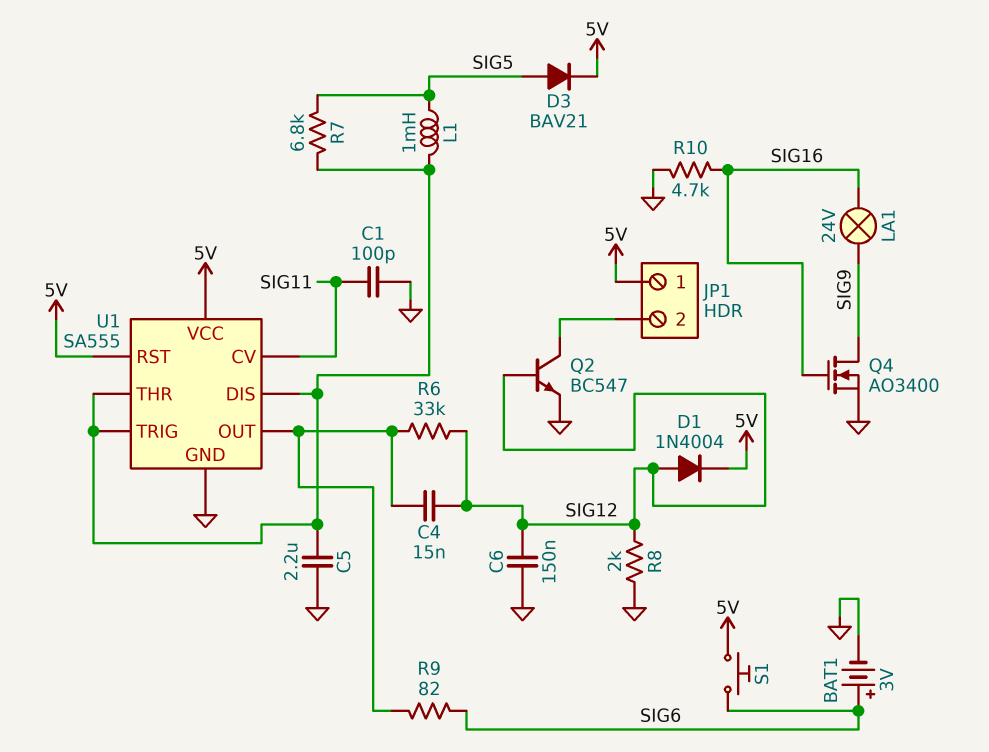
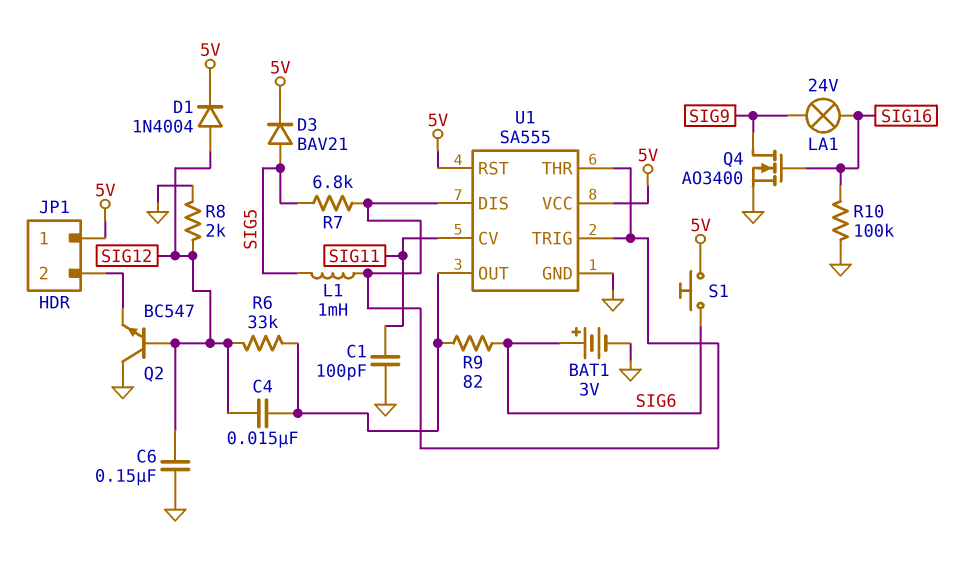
C5: 2.2uF (GND, U1/DIS) -> none
Q2: NPN BC547 (B SIG12, C JP1/2, E GND) -> NPN BC547 (B SIG12, C GND, E JP1/2)
R10: 4.7k (GND, SIG16) -> 100k (GND, SIG16)

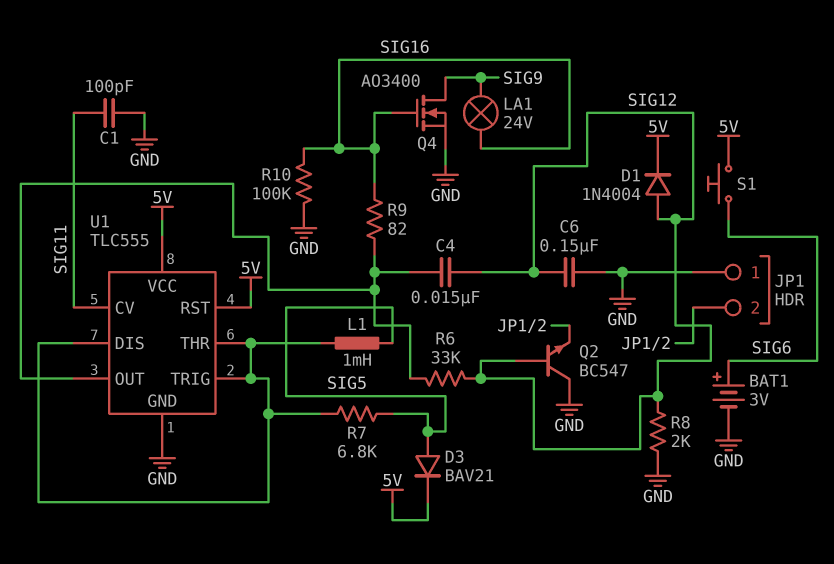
JP1 pin 1: 5V -> GND
R9: 82 (SIG6, U1/OUT) -> 82 (SIG16, U1/OUT)
U1: SA555 -> TLC555

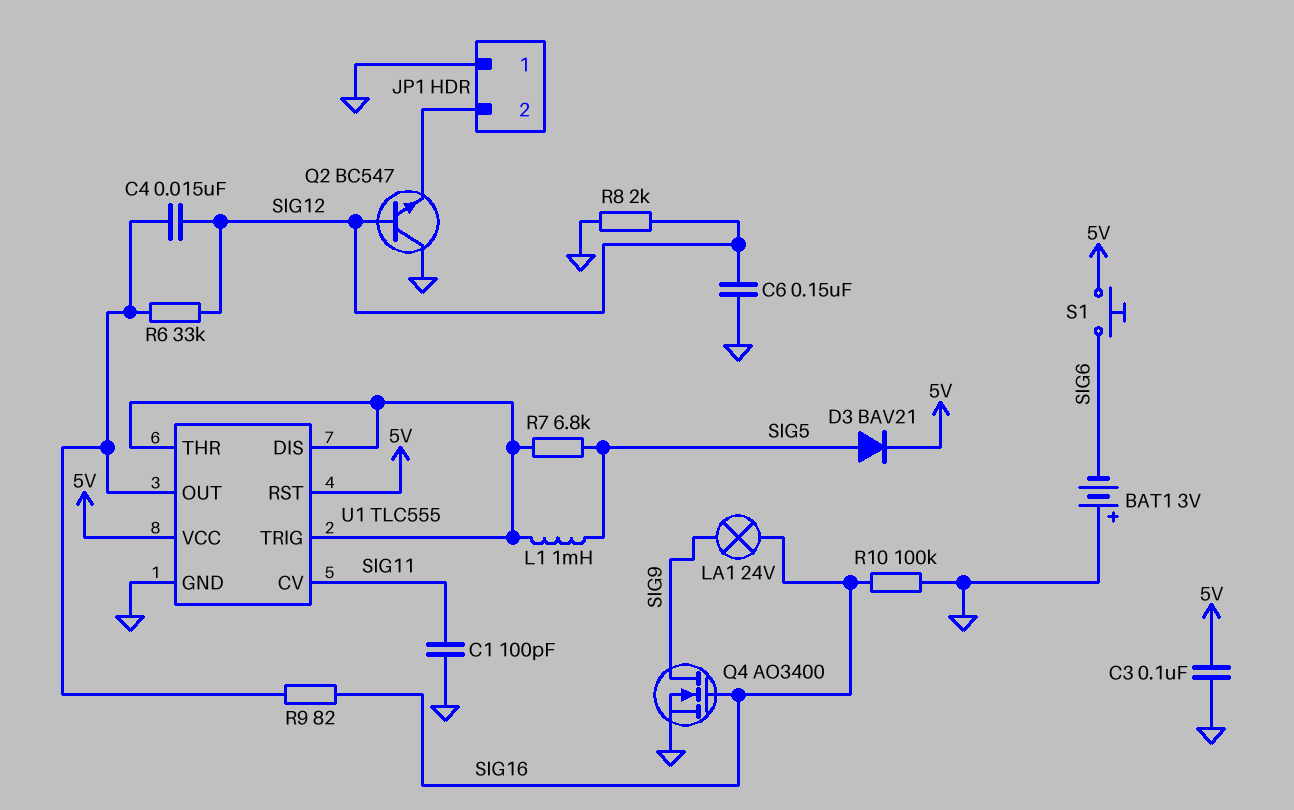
BAT1: 3V (plus SIG6, minus GND) -> 3V (plus GND, minus SIG6)
C3: none -> 100nF (5V, GND)
D1: diode 1N4004 (A SIG12, K 5V) -> none

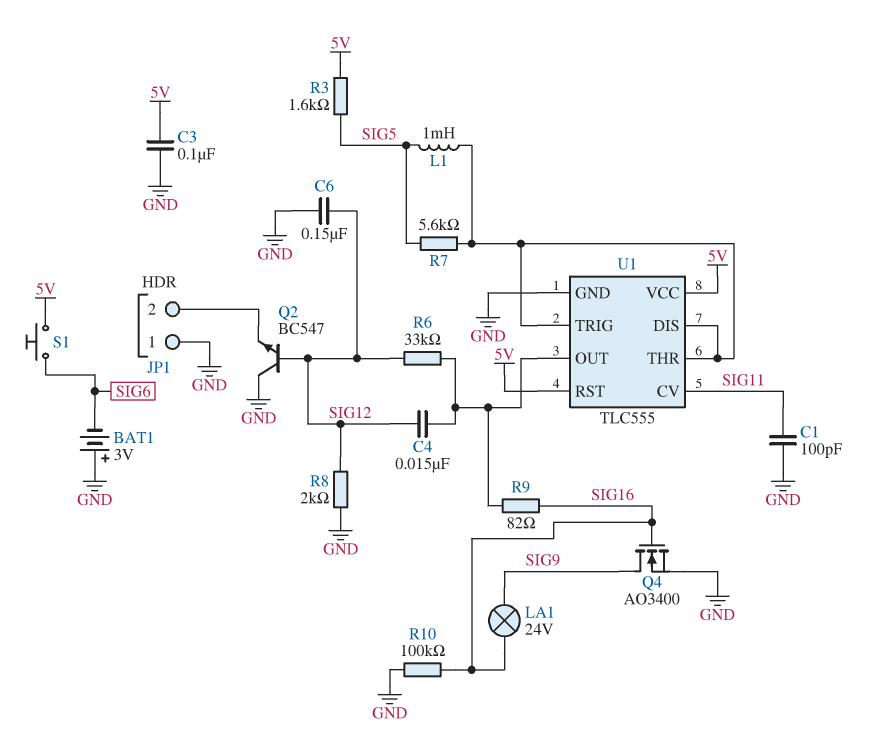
D3: diode BAV21 (A SIG5, K 5V) -> none
R3: none -> 1.6k (5V, SIG5)
R7: 6.8k (SIG5, U1/DIS) -> 5.6k (SIG5, U1/DIS)

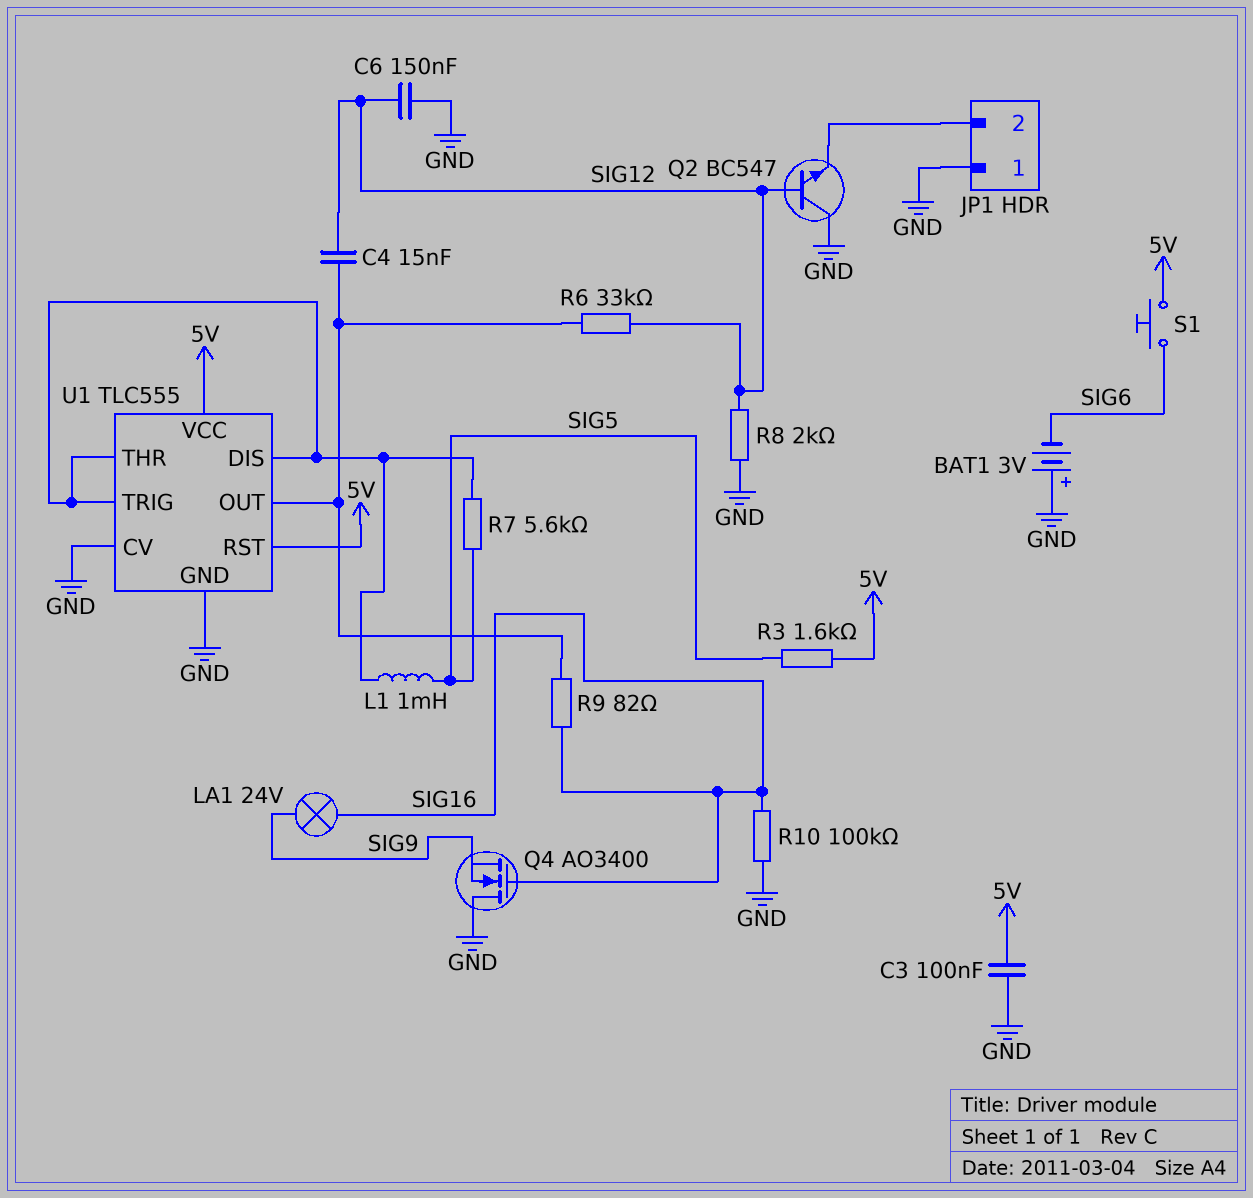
C1: 100pF (GND, SIG11) -> none
Q4: NMOS AO3400 (G SIG16, D SIG9, S GND) -> NMOS AO3400 (G SIG16, D GND, S SIG9)
U1 pin CV: SIG11 -> GND

